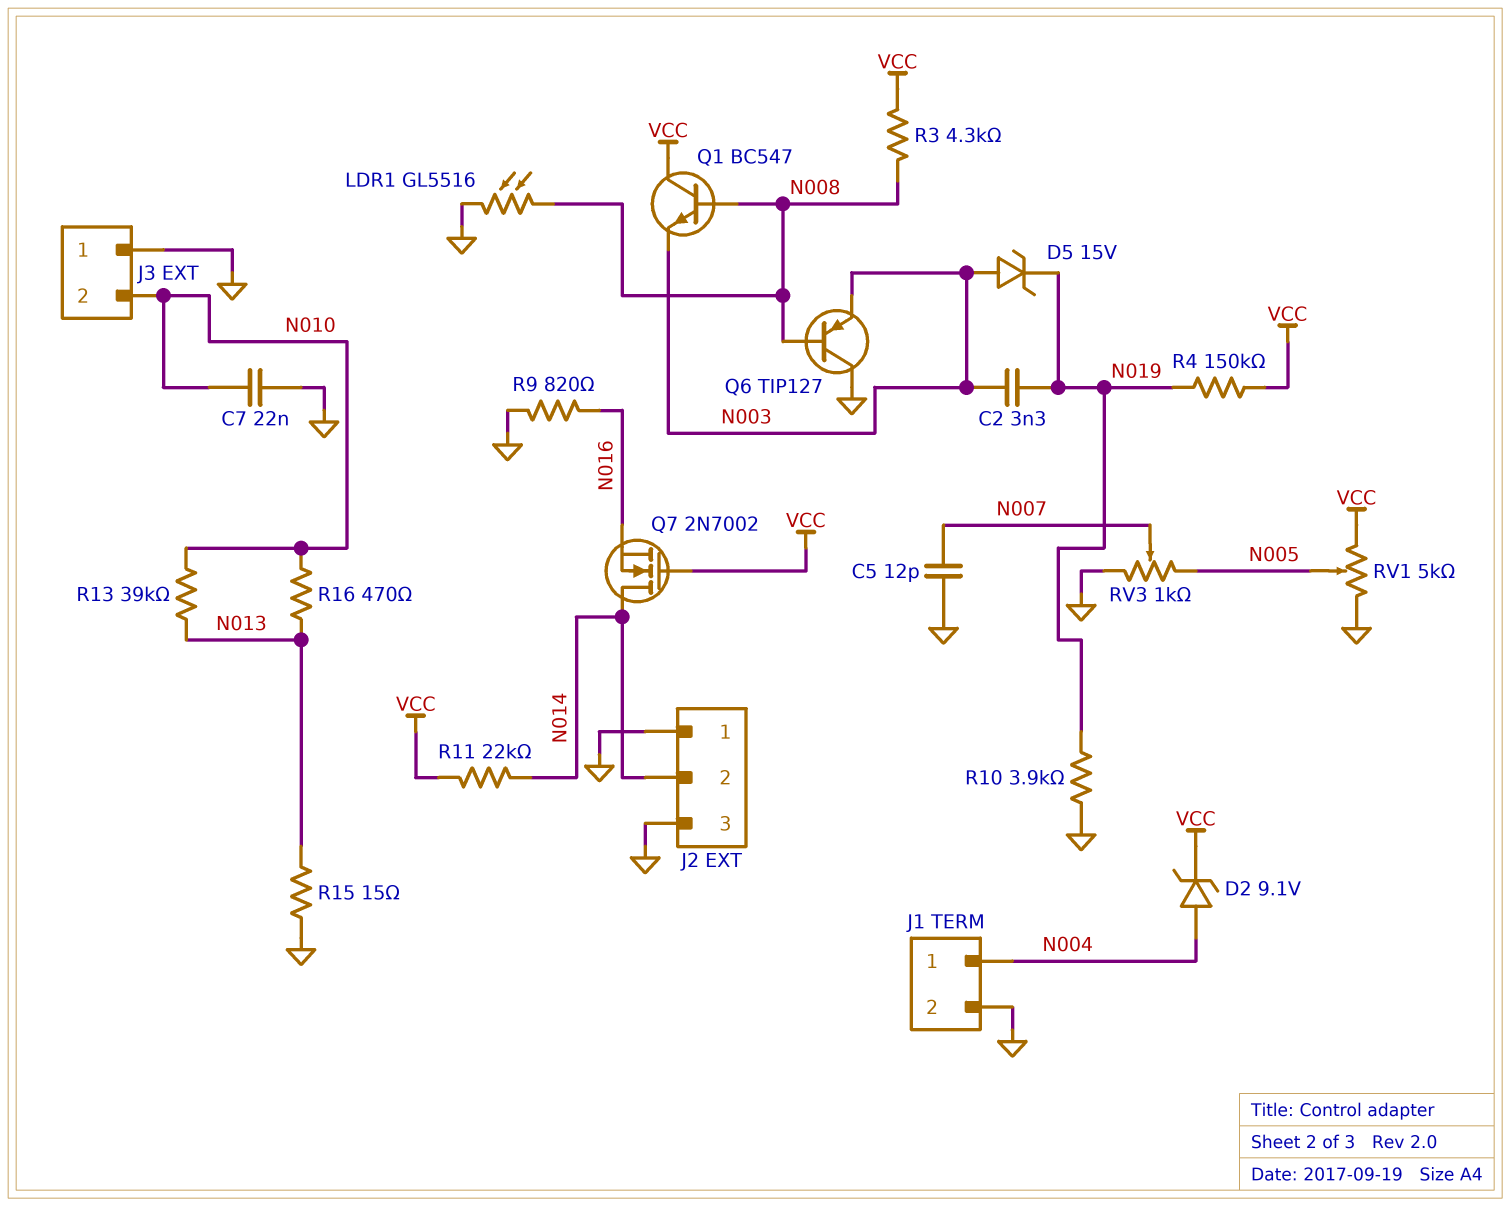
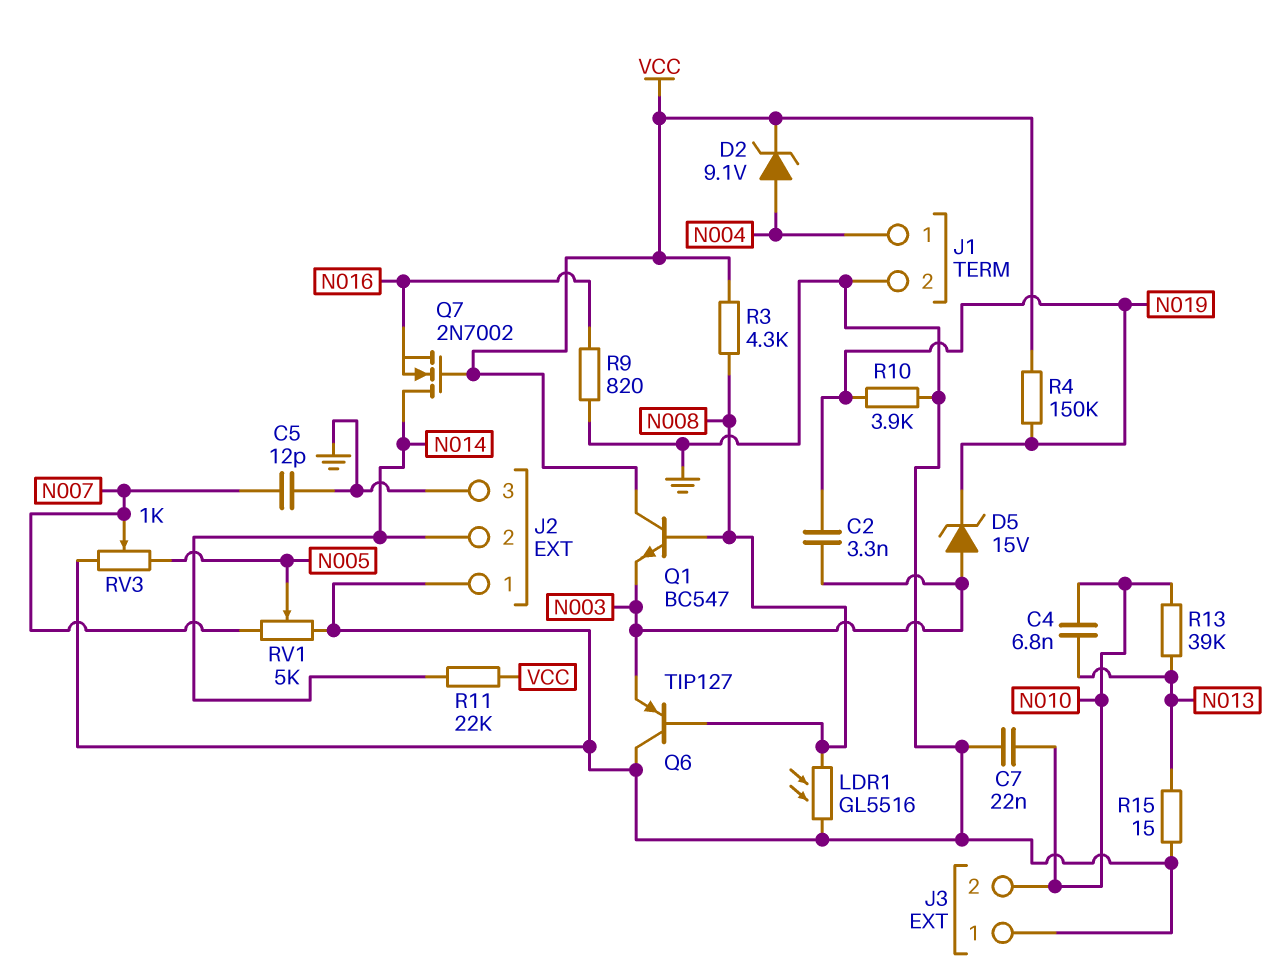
C4: none -> 6.8nF (N010, N013)
R16: 470 (N010, N013) -> none
RV1: 5k (GND, VCC, wiper N005) -> 5k (GND, N007, wiper N005)

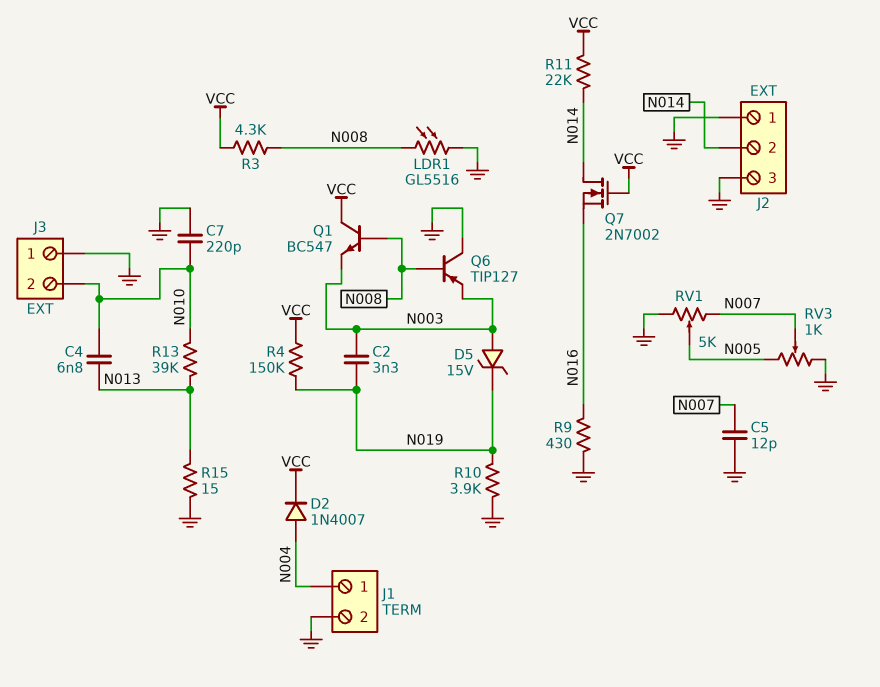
C7: 22nF (GND, N010) -> 220pF (GND, N010)
D2: zener 9.1V (A N004, K VCC) -> diode 1N4007 (A N004, K VCC)
R9: 820 (GND, N016) -> 430 (GND, N016)

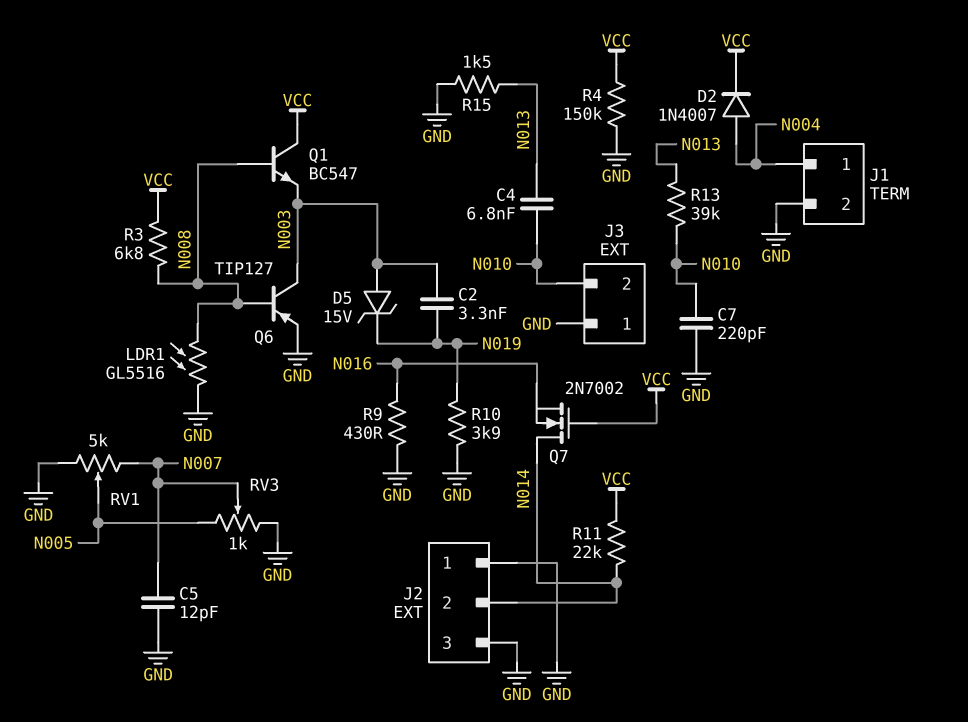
Q6: PNP TIP127 (B N008, C GND, E N003) -> PNP TIP127 (B N008, C N003, E GND)
R3: 4.3k (N008, VCC) -> 6.8k (N008, VCC)
R4: 150k (N019, VCC) -> 150k (GND, VCC)
R15: 15 (GND, N013) -> 1.5k (GND, N013)

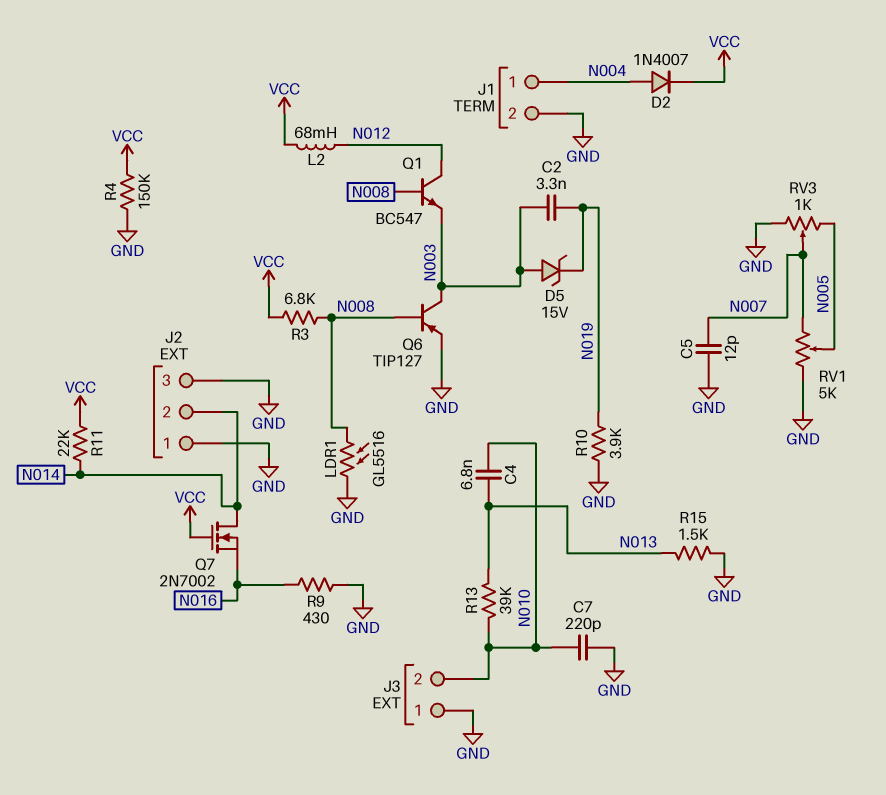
L2: none -> 68mH (N012, VCC)
Q1: NPN BC547 (B N008, C VCC, E N003) -> NPN BC547 (B N008, C N012, E N003)

